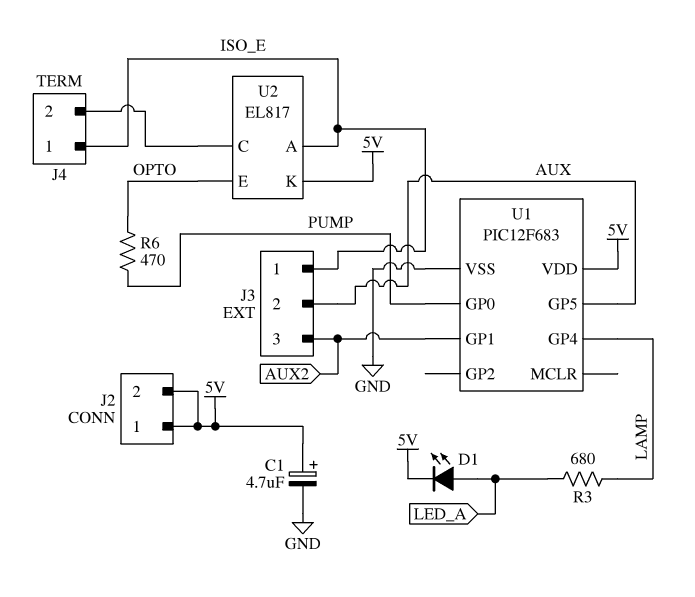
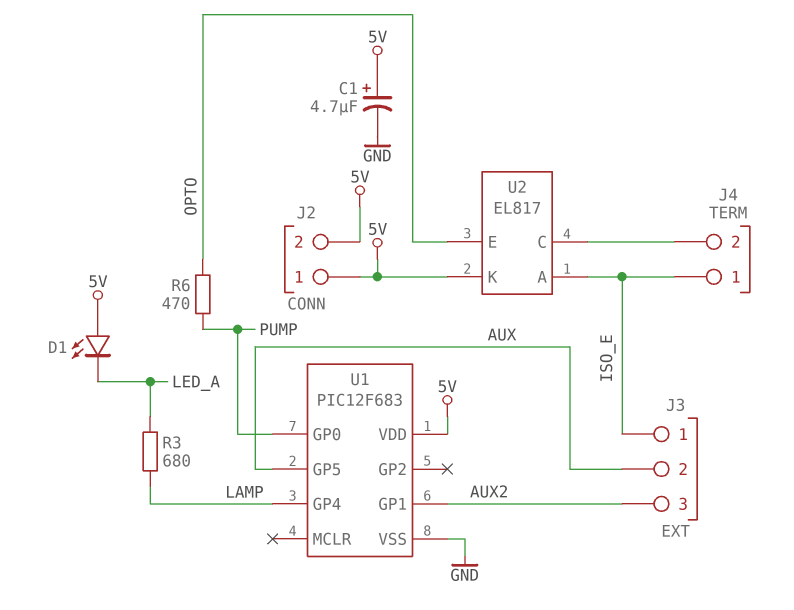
D1: LED (A LED_A, K 5V) -> LED (A 5V, K LED_A)

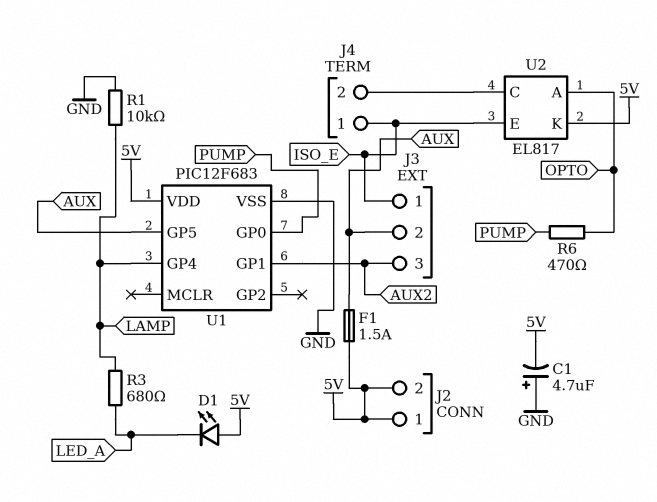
C1: 4.7uF (plus 5V, minus GND) -> 4.7uF (plus GND, minus 5V)
F1: none -> 1.5A (5V, AUX)
R1: none -> 10k (GND, LAMP)
U2 pin A: ISO_E -> OPTO
U2 pin E: OPTO -> ISO_E

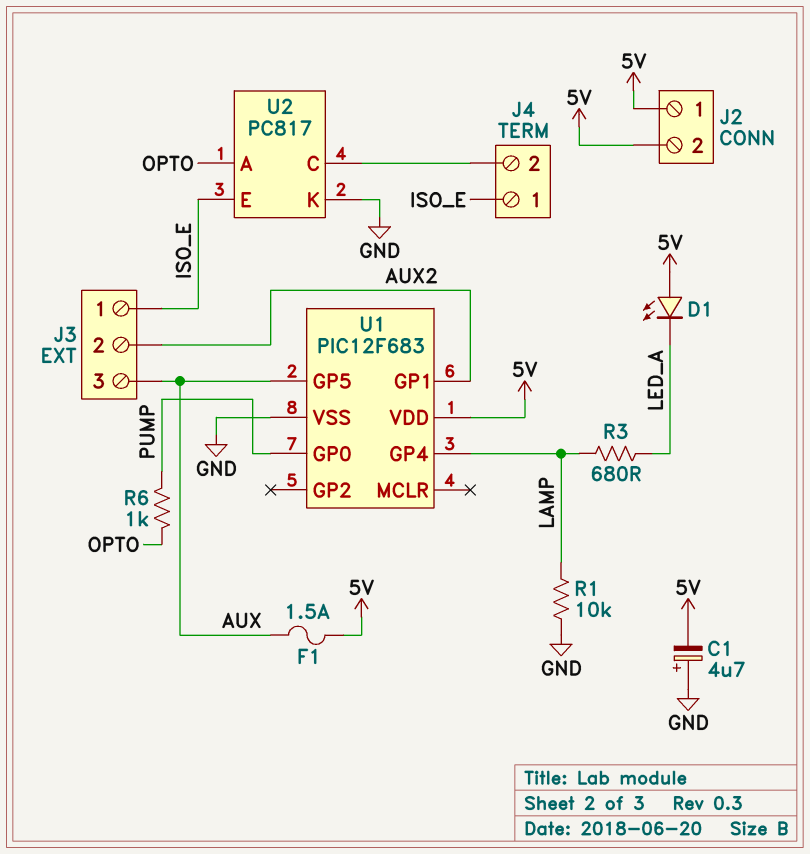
J3 pin 2: AUX -> AUX2
J3 pin 3: AUX2 -> AUX
R6: 470 (OPTO, PUMP) -> 1k (OPTO, PUMP)
U2: EL817 -> PC817
U2 pin K: 5V -> GND

